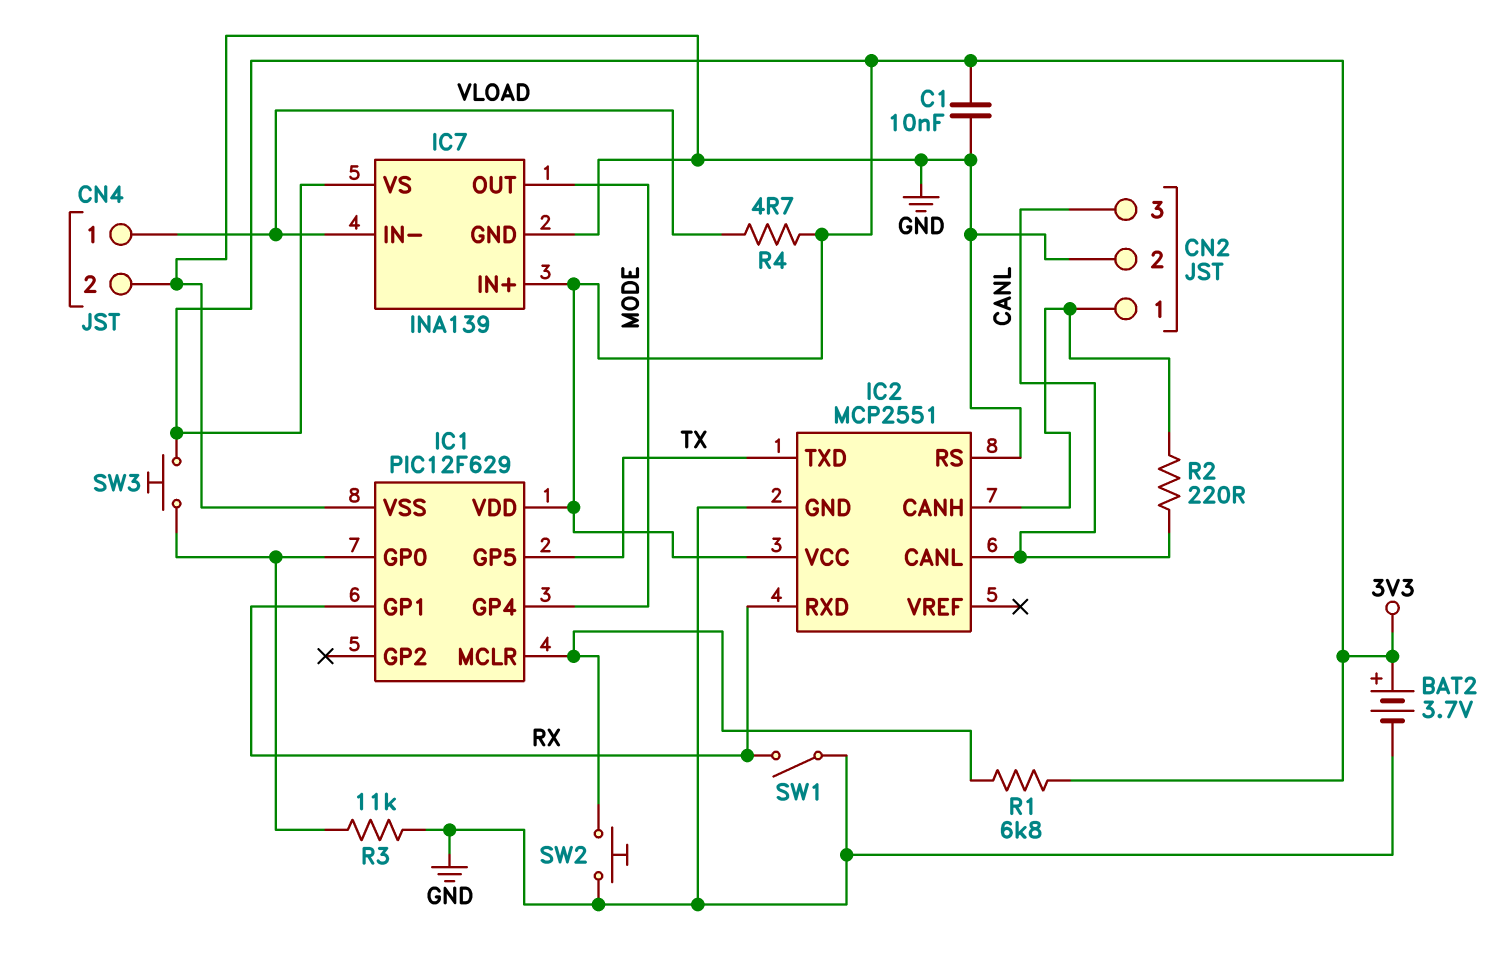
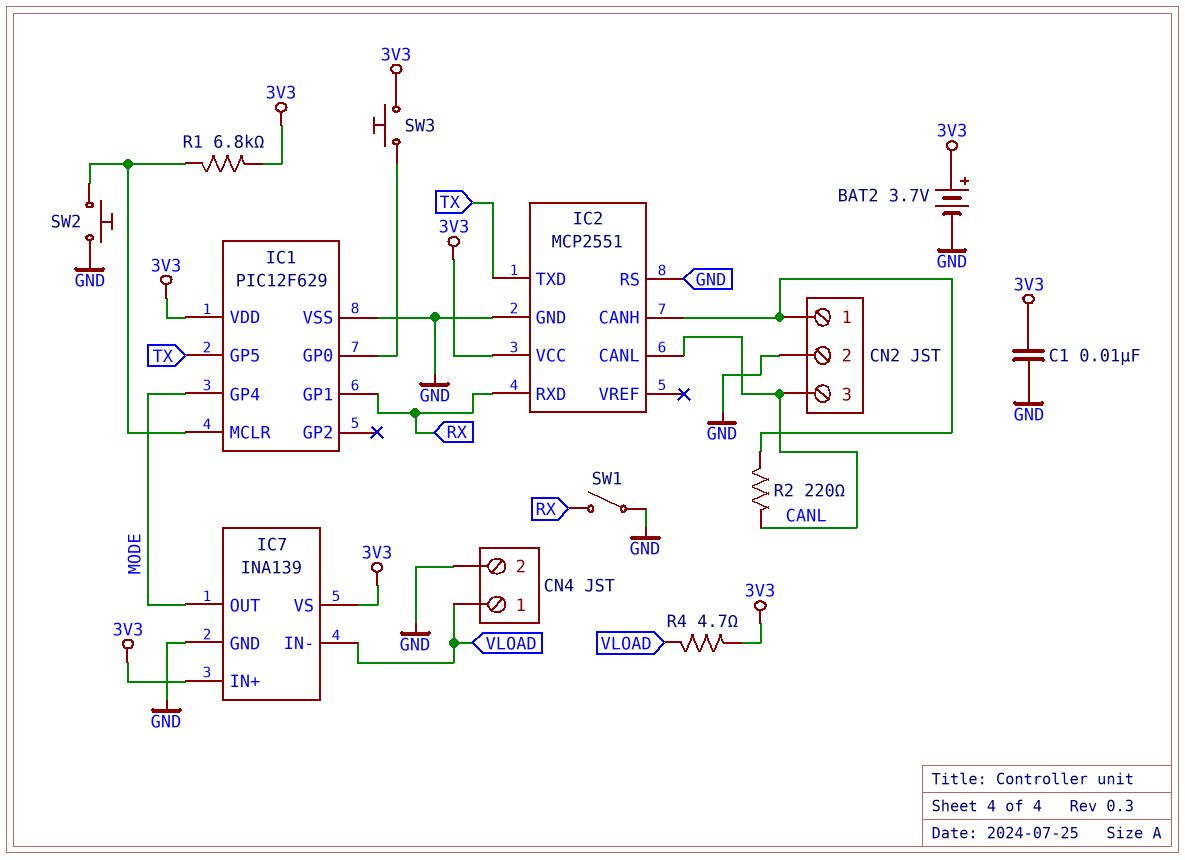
R3: 11k (GND, IC1/GP0) -> none

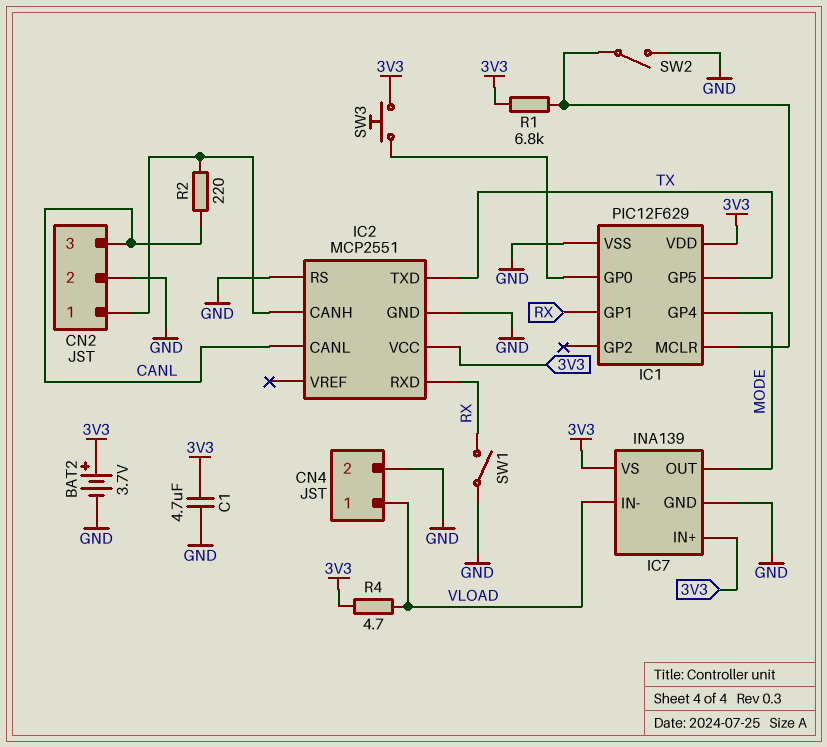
C1: 10nF (3V3, GND) -> 4.7uF (3V3, GND)
SW2: button (GND, IC1/MCLR) -> switch (GND, IC1/MCLR)

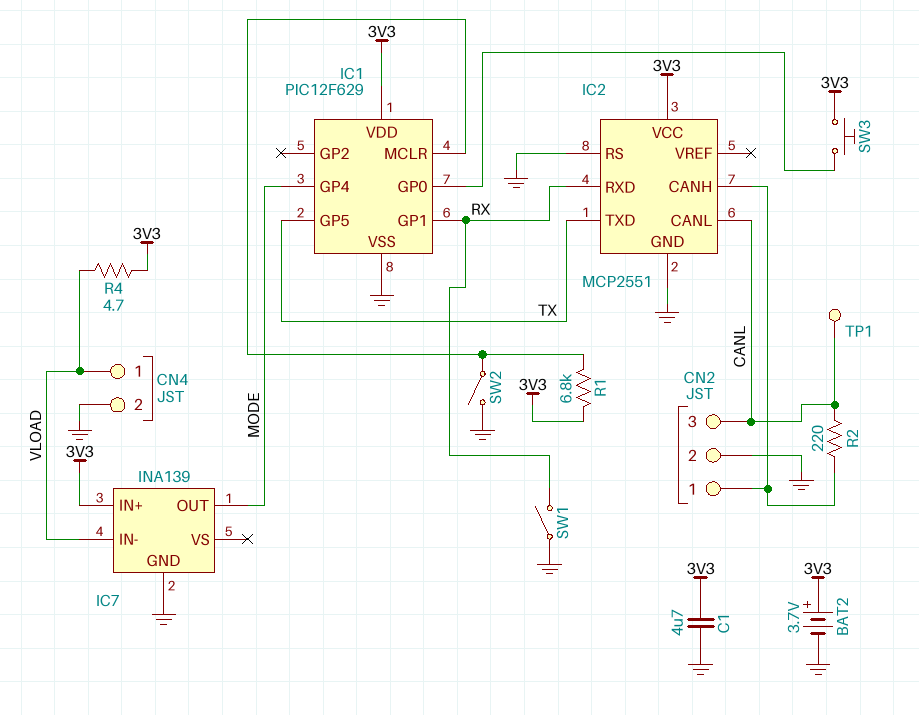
IC7 pin VS: 3V3 -> none
TP1: none -> test point (CANL)

